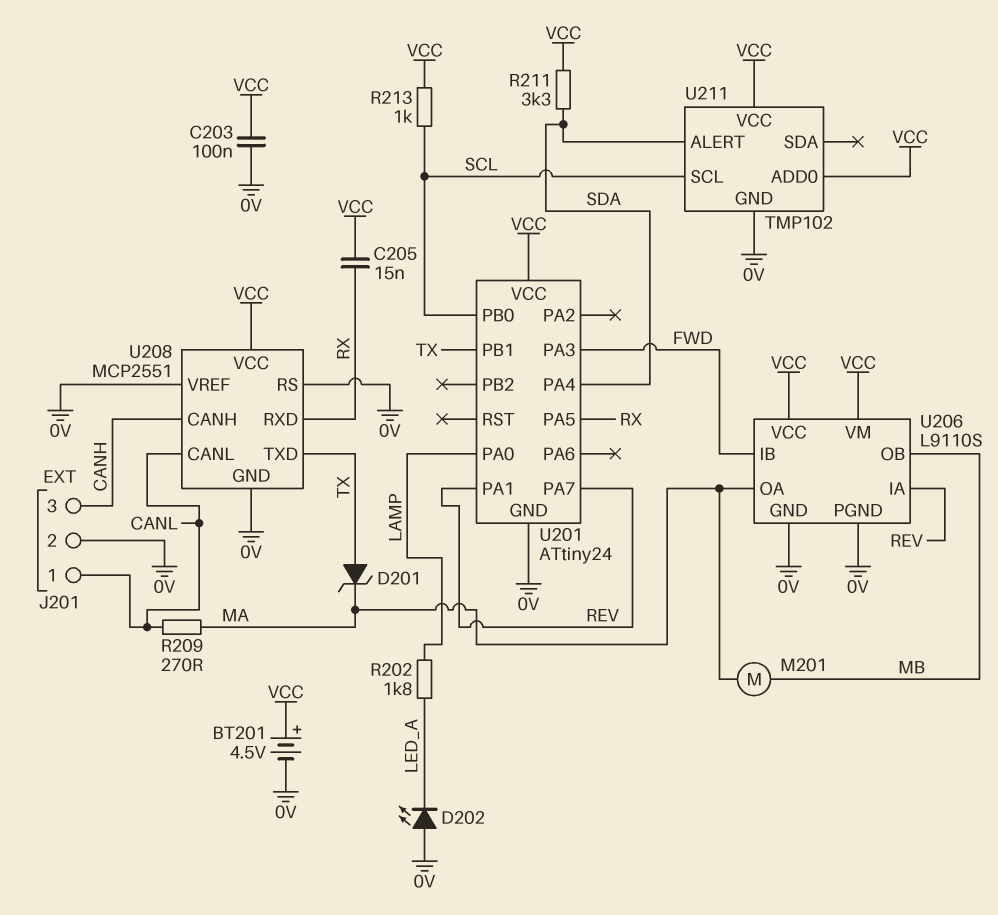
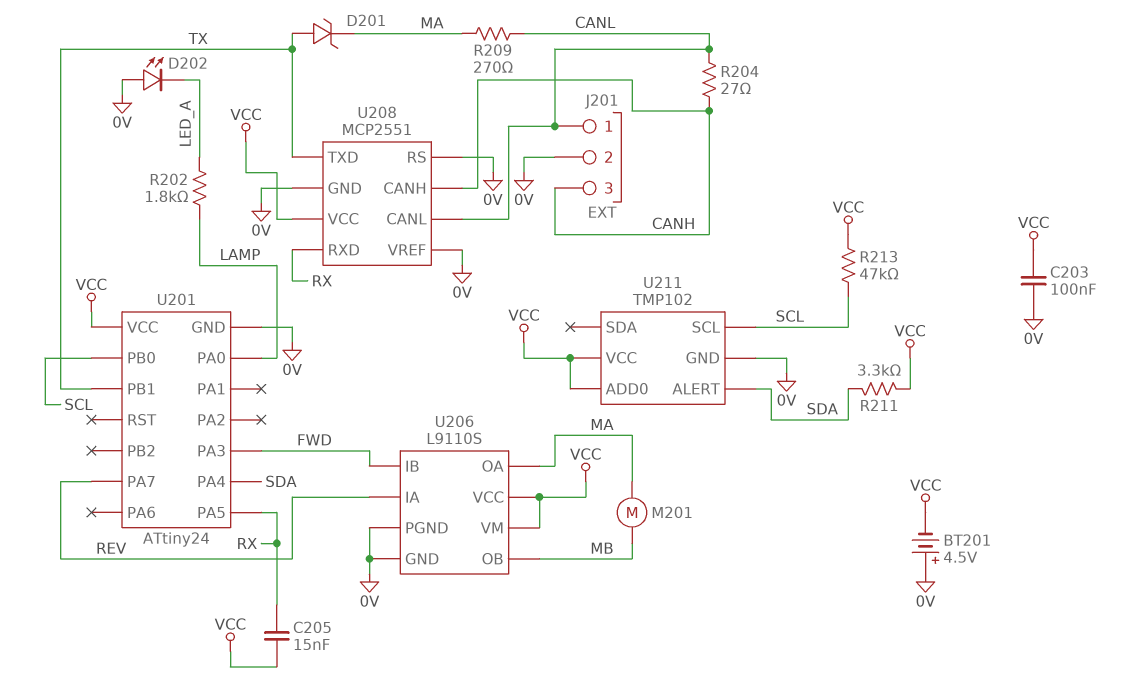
BT201: 4.5V (plus VCC, minus 0V) -> 4.5V (plus 0V, minus VCC)
R204: none -> 27 (CANH, CANL)
R213: 1k (SCL, VCC) -> 47k (SCL, VCC)
U201 pin PA1: REV -> none

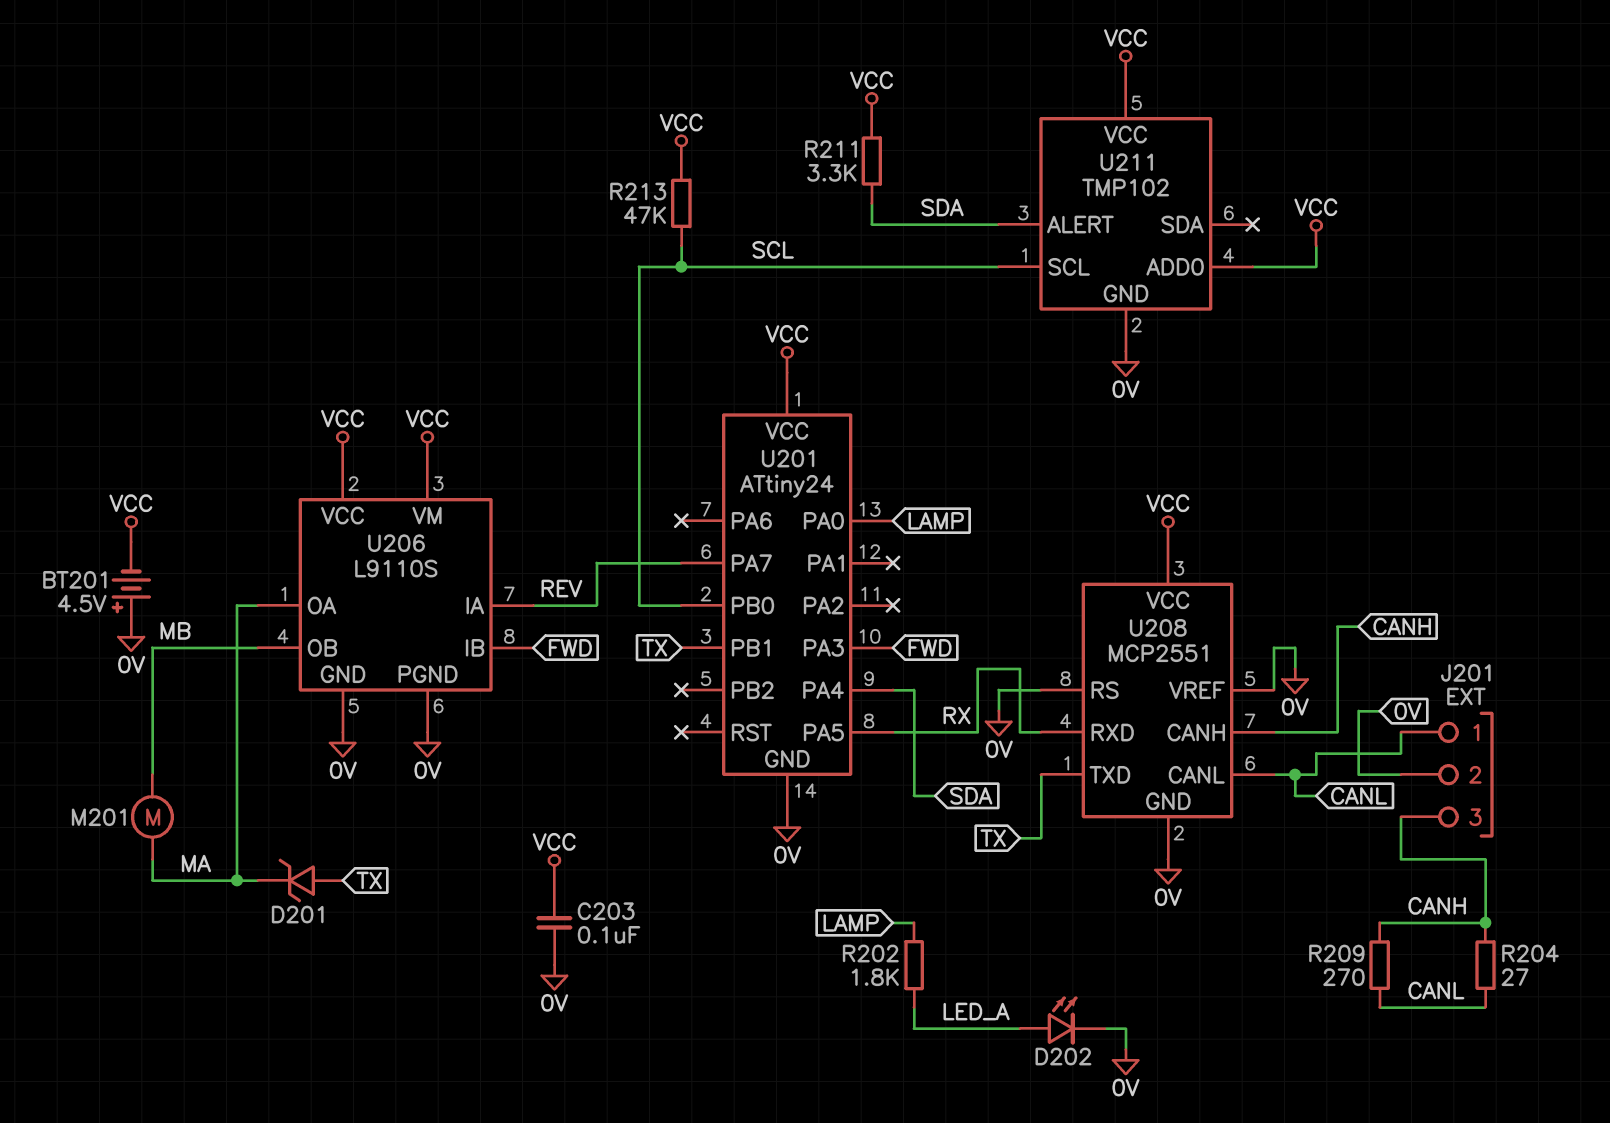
C205: 15nF (RX, VCC) -> none
D202: LED (A 0V, K LED_A) -> LED (A LED_A, K 0V)
R209: 270 (CANL, MA) -> 270 (CANH, CANL)

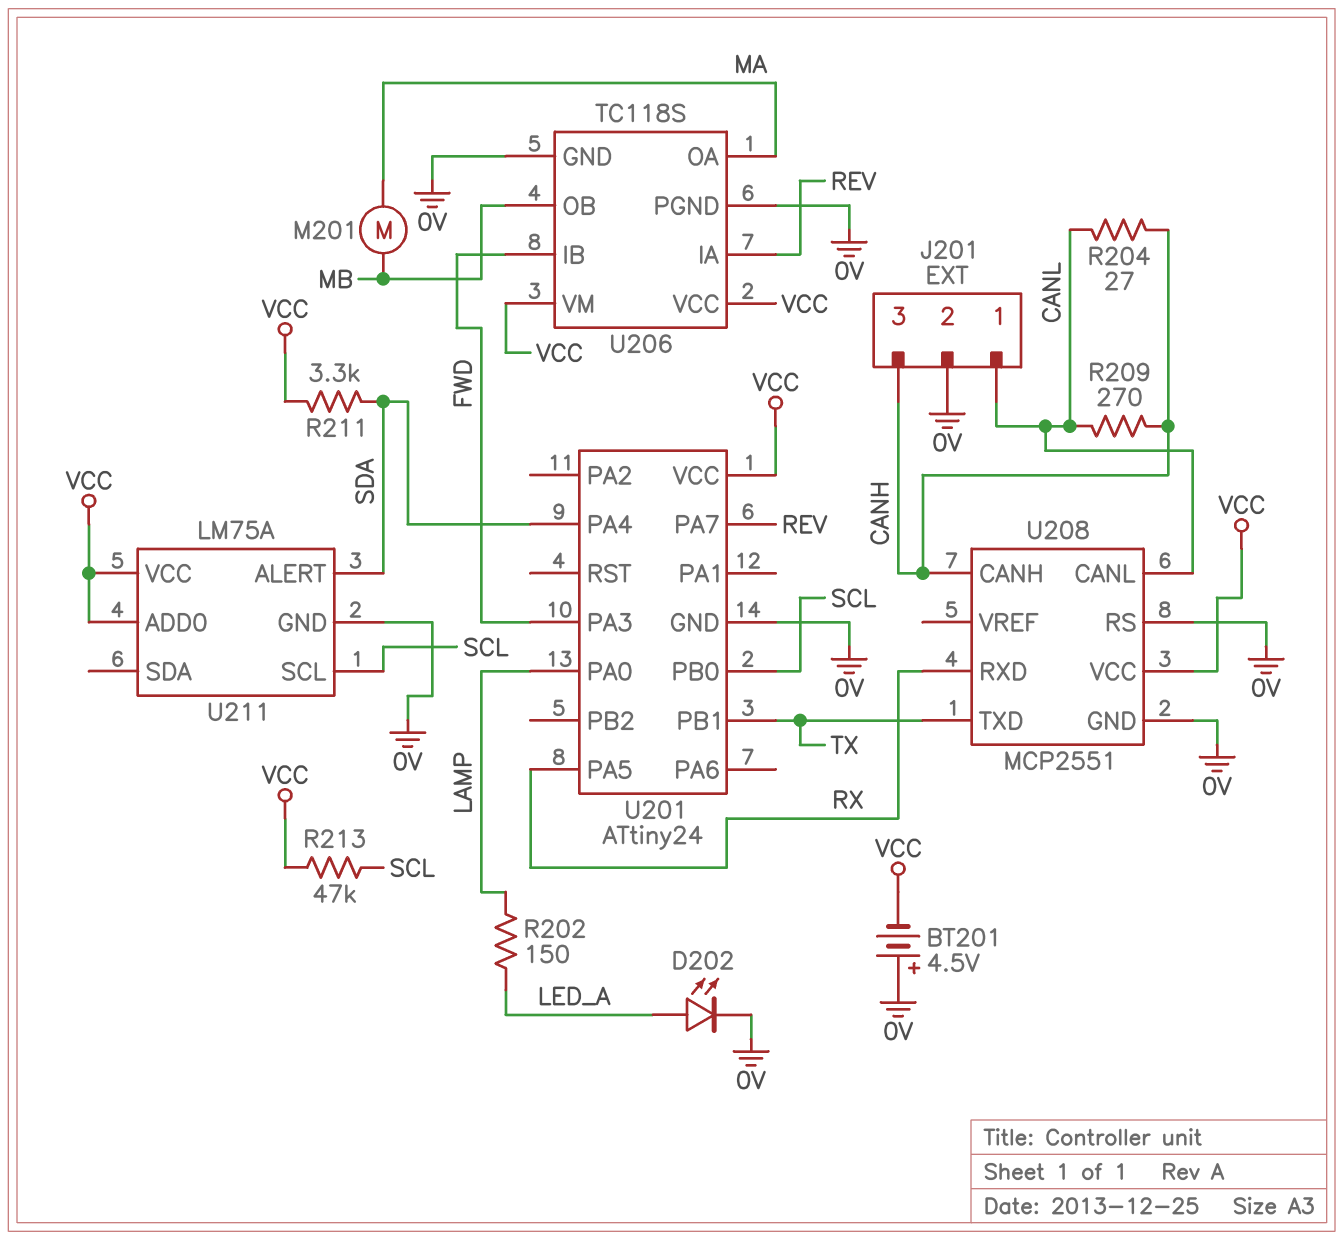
C203: 100nF (0V, VCC) -> none
D201: zener (A TX, K MA) -> none
R202: 1.8k (LAMP, LED_A) -> 150 (LAMP, LED_A)
U206: L9110S -> TC118S
U208 pin VREF: 0V -> none
U211: TMP102 -> LM75A

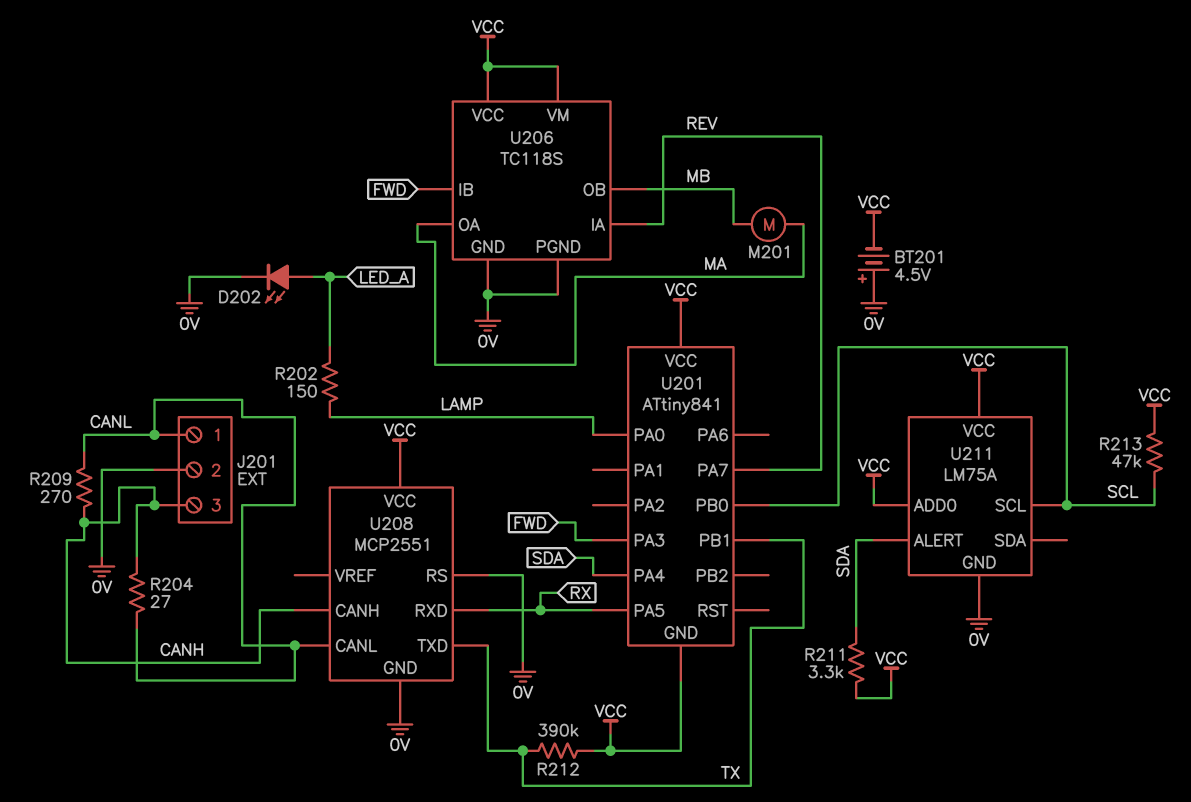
R212: none -> 390k (TX, VCC)
U201: ATtiny24 -> ATtiny841
U201 pin GND: 0V -> VCC

